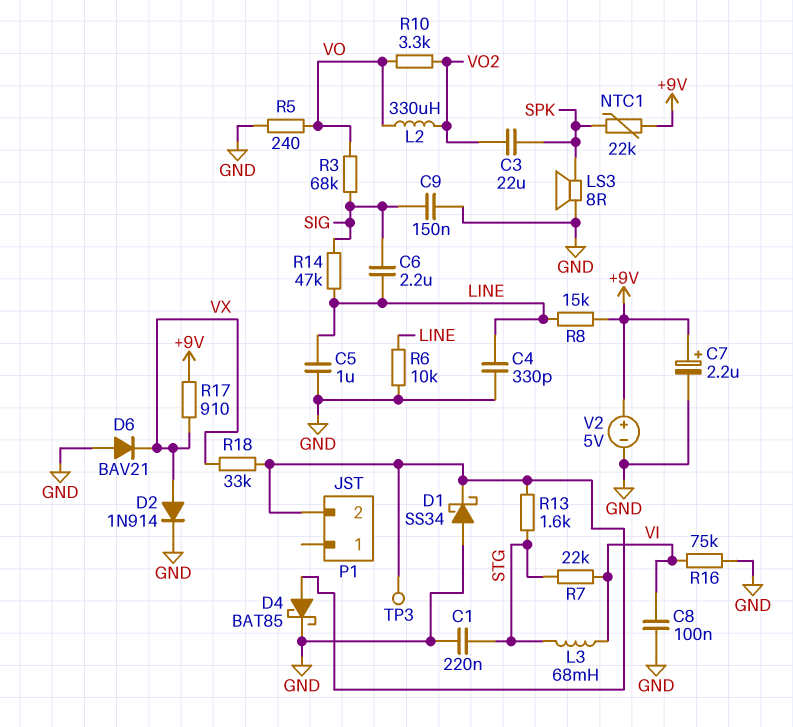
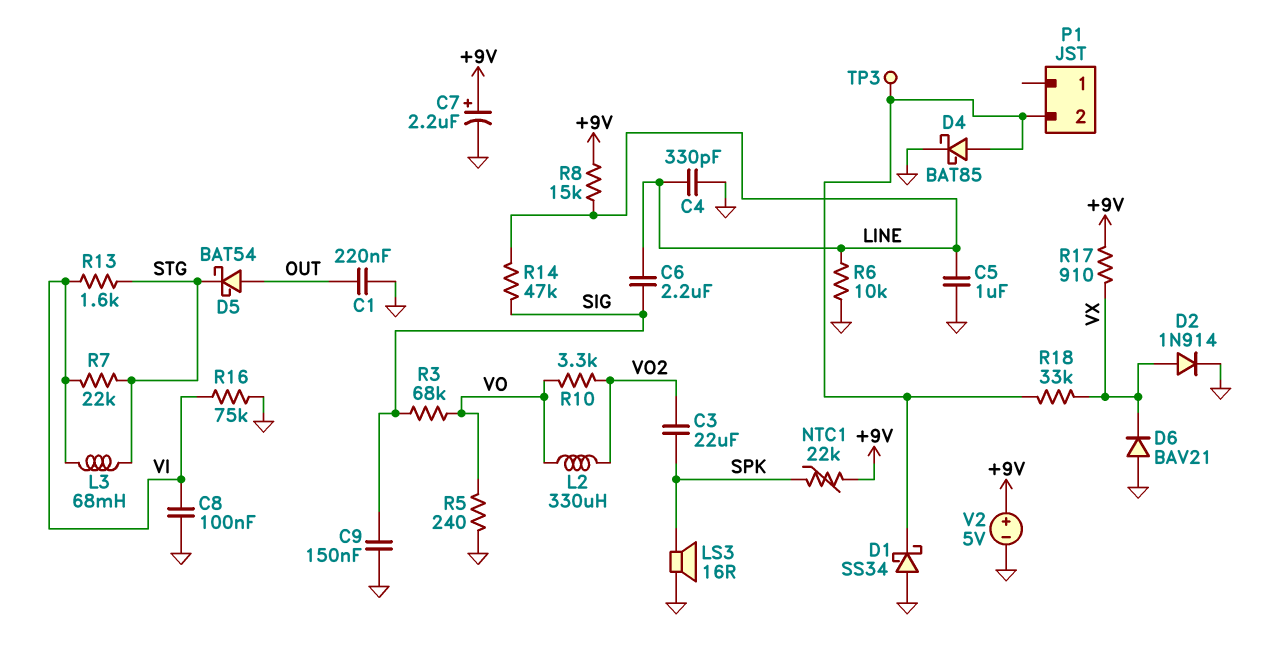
C1: 220nF (GND, STG) -> 220nF (GND, OUT)
D5: none -> schottky BAT54 (A OUT, K STG)
LS3: speaker 8R (GND, SPK) -> speaker 16R (GND, SPK)
R13: 1.6k (P1/2, STG) -> 1.6k (STG, VI)

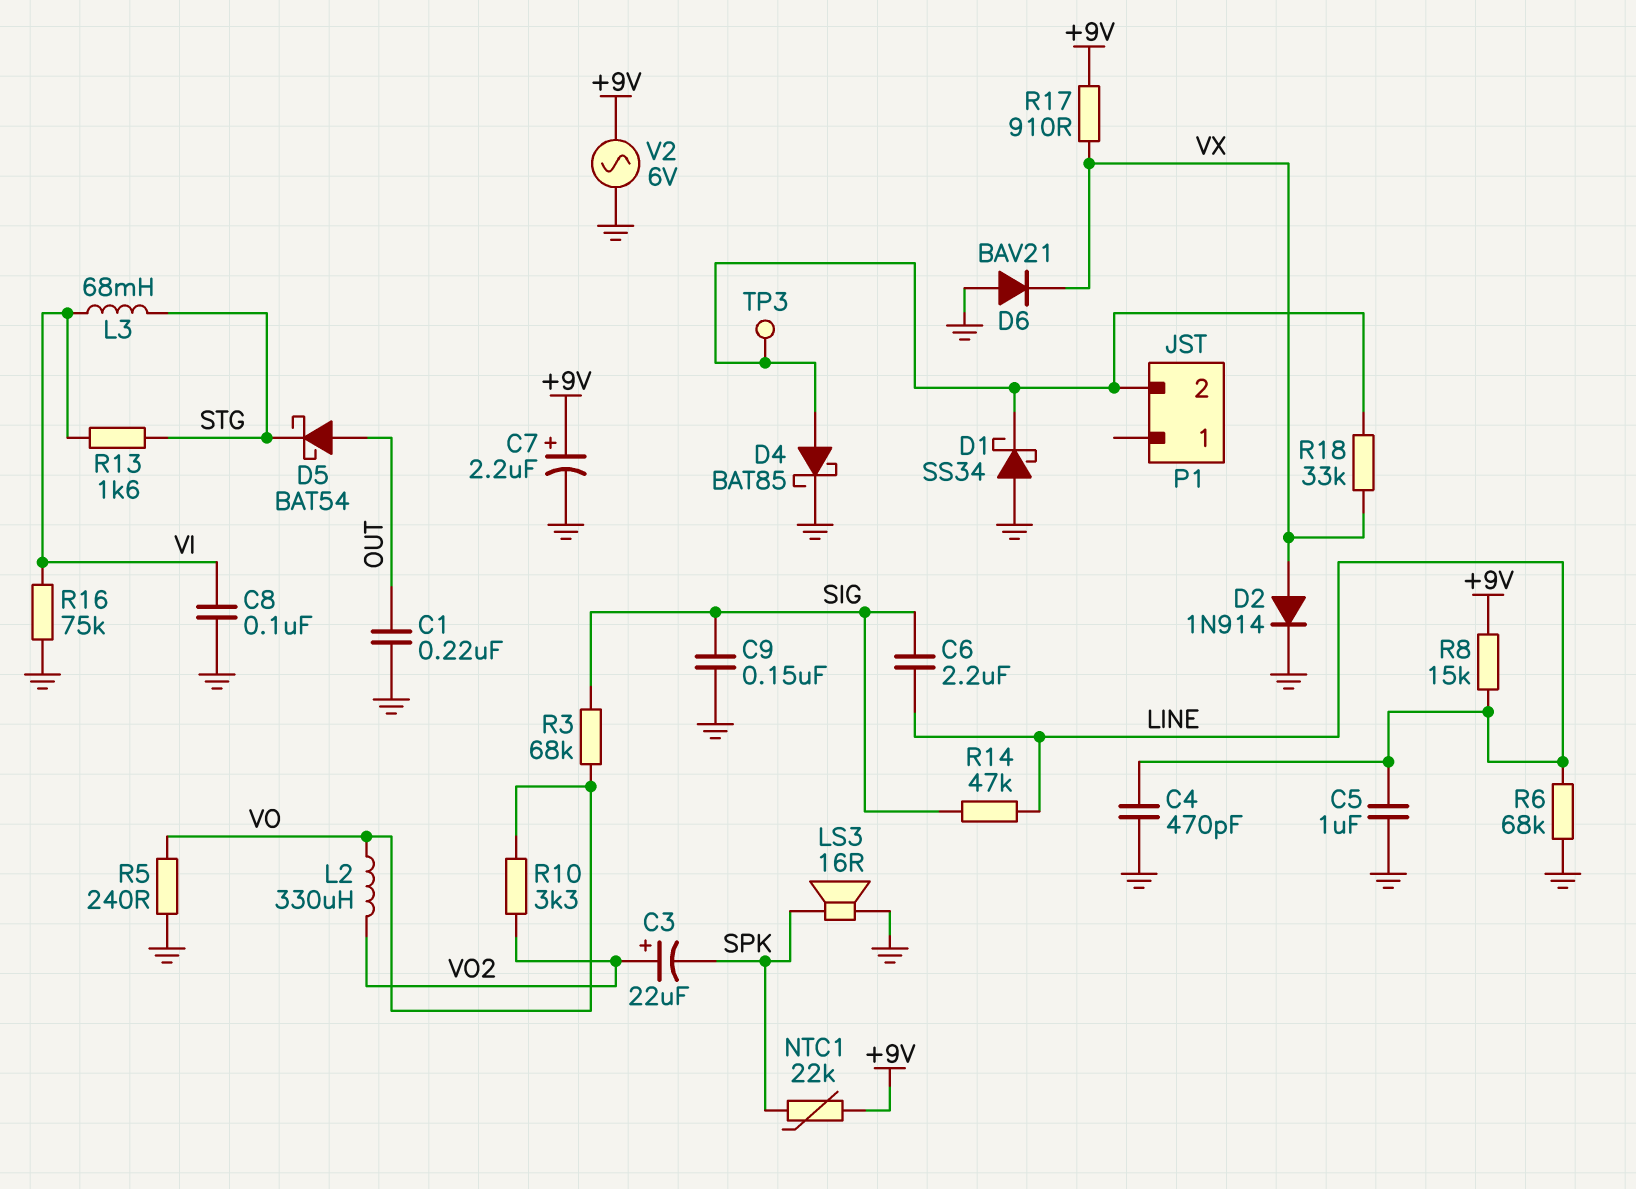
C3: 22uF (SPK, VO2) -> 22uF (plus VO2, minus SPK)
C4: 330pF (GND, LINE) -> 470pF (GND, LINE)
R6: 10k (GND, LINE) -> 68k (GND, LINE)
R7: 22k (STG, VI) -> none
V2: 5V (plus +9V, minus GND) -> AC 6V (+9V, GND)

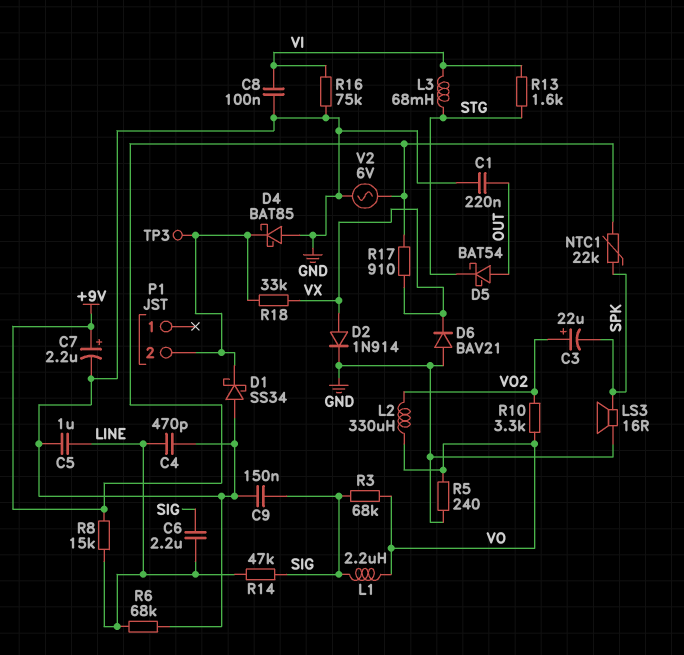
D4: schottky BAT85 (A P1/2, K GND) -> schottky BAT85 (A GND, K P1/2)
L1: none -> 2.2uH (SIG, VO)

